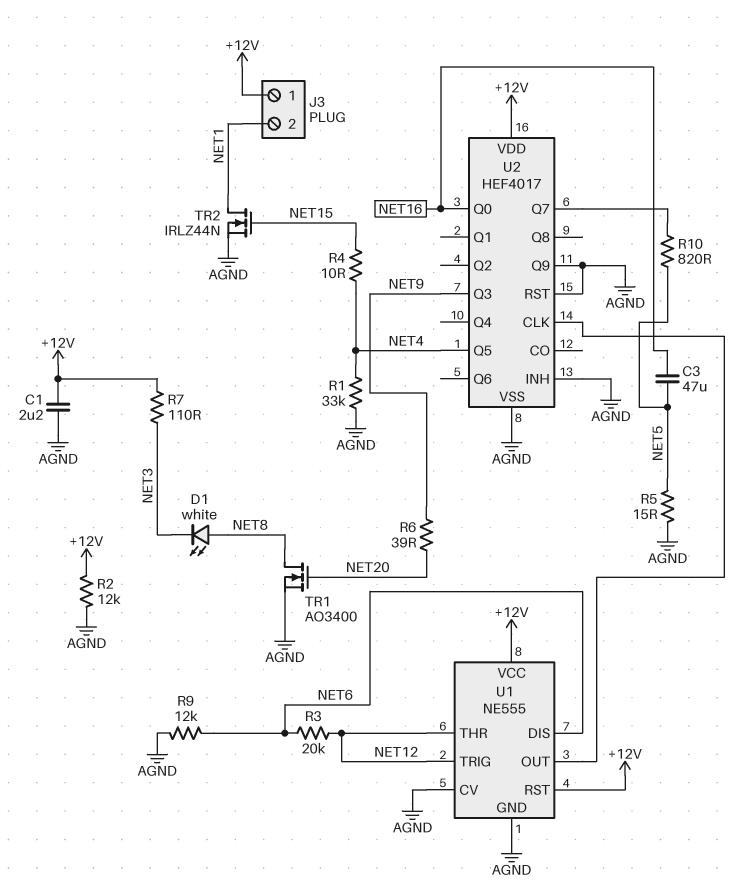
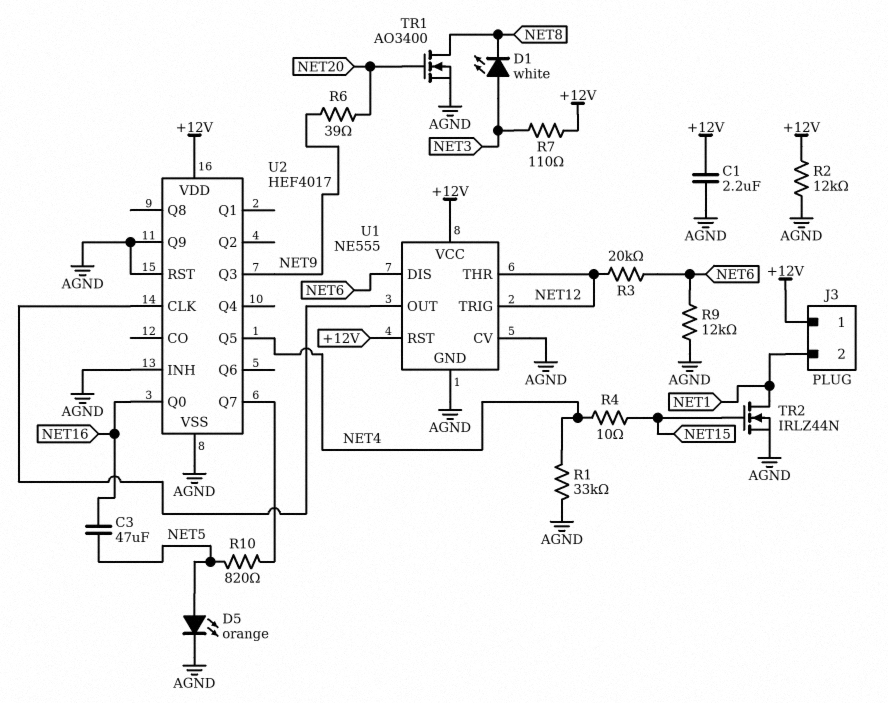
D1: LED white (A NET8, K NET3) -> LED white (A NET3, K NET8)
D5: none -> LED orange (A NET5, K AGND)
R5: 15 (AGND, NET5) -> none

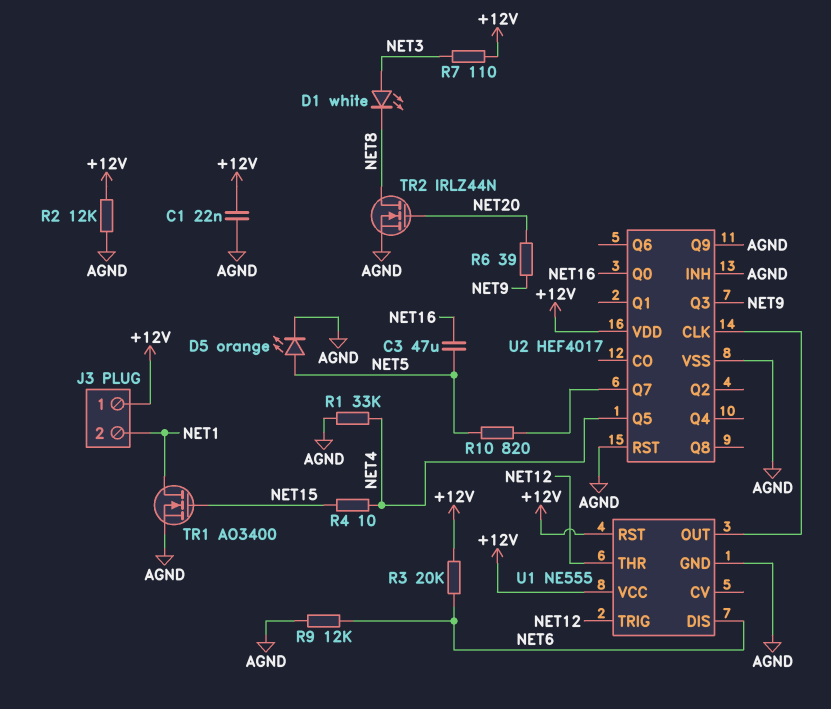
C1: 2.2uF (+12V, AGND) -> 22nF (+12V, AGND)
R3: 20k (NET6, NET12) -> 20k (+12V, NET6)
TR1: NMOS AO3400 (G NET20, D NET8, S AGND) -> NMOS AO3400 (G NET15, D NET1, S AGND)
TR2: NMOS IRLZ44N (G NET15, D NET1, S AGND) -> NMOS IRLZ44N (G NET20, D NET8, S AGND)
U1 pin CV: AGND -> none

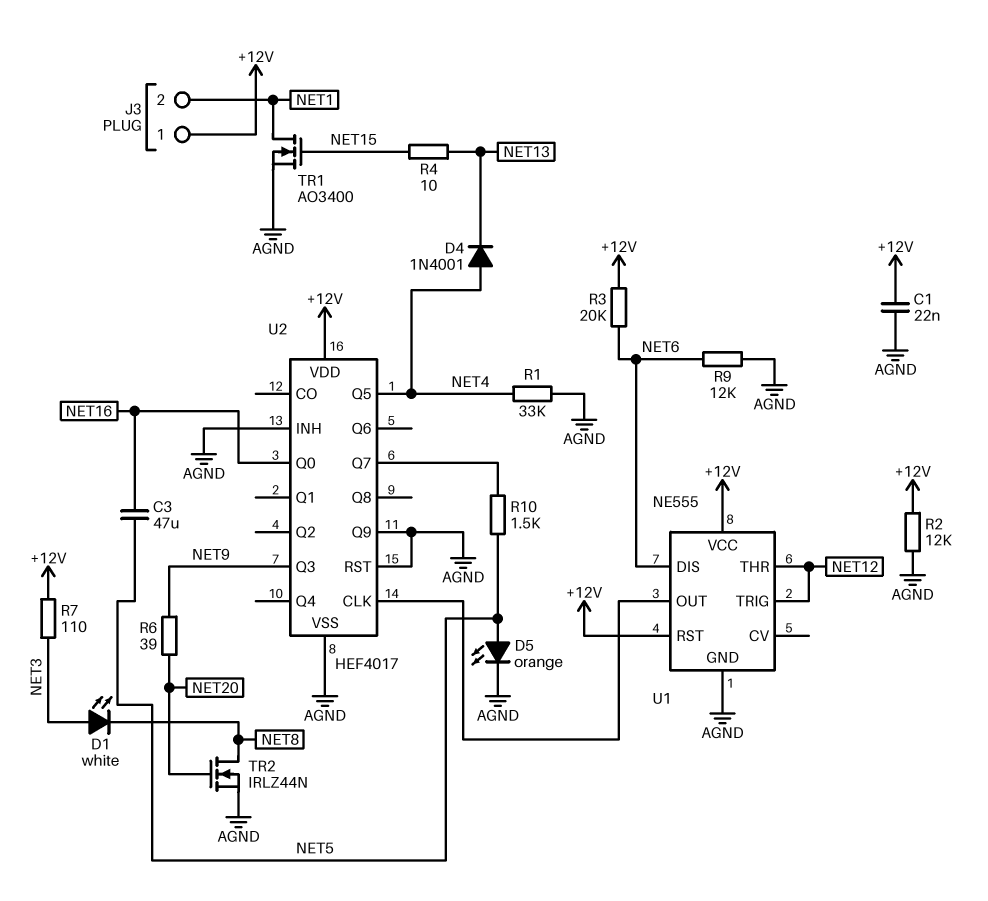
D4: none -> diode 1N4001 (A NET4, K NET13)
R4: 10 (NET4, NET15) -> 10 (NET13, NET15)
R10: 820 (NET5, U2/Q7) -> 1.5k (NET5, U2/Q7)

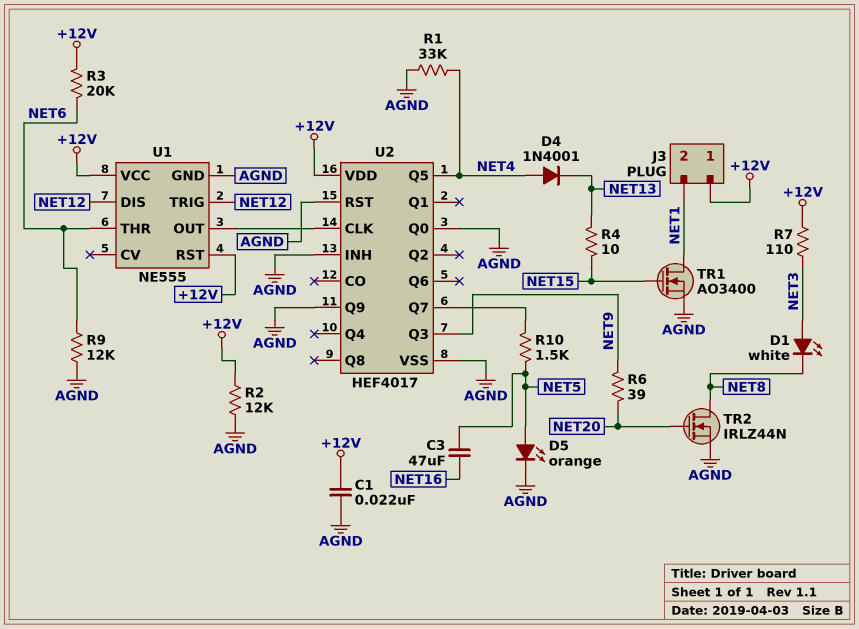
U1 pin DIS: NET6 -> NET12
U1 pin THR: NET12 -> NET6
U2 pin Q0: NET16 -> AGND

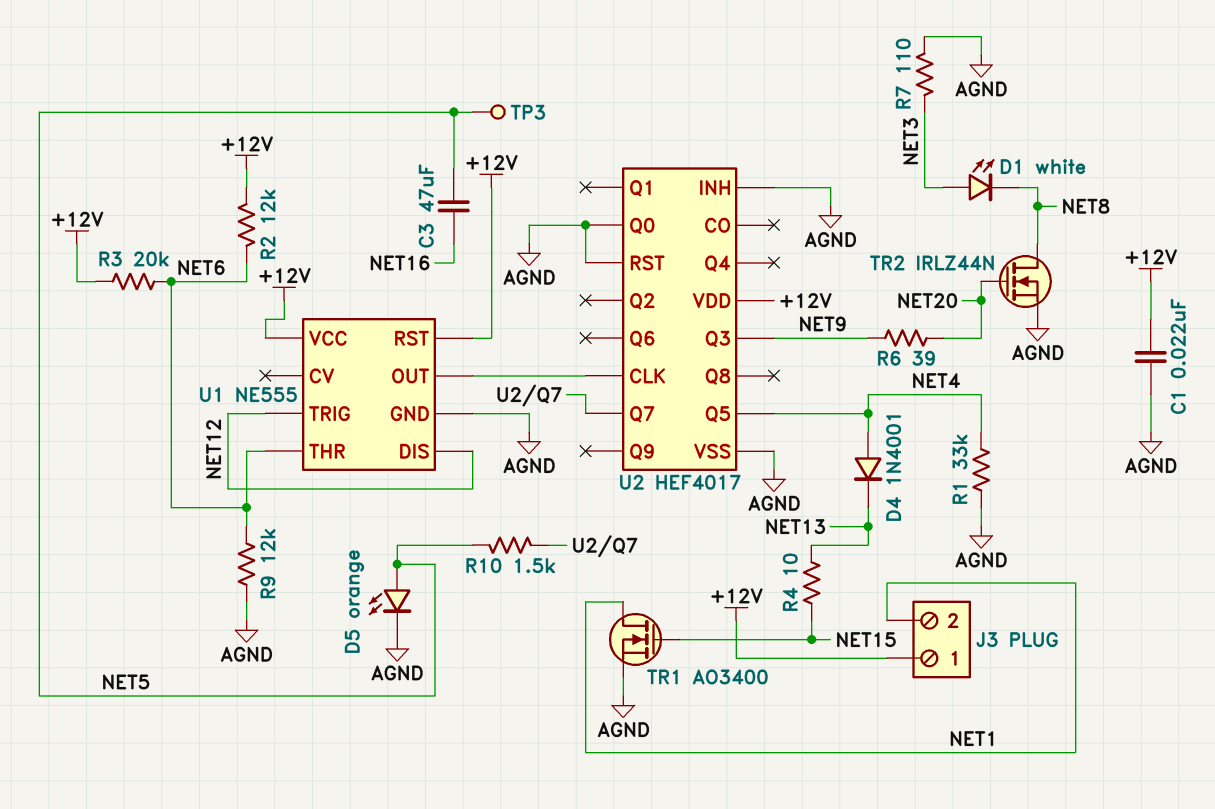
R2: 12k (+12V, AGND) -> 12k (+12V, NET6)
R7: 110 (+12V, NET3) -> 110 (AGND, NET3)
TP3: none -> test point (NET5)
U2 pin Q9: AGND -> none

